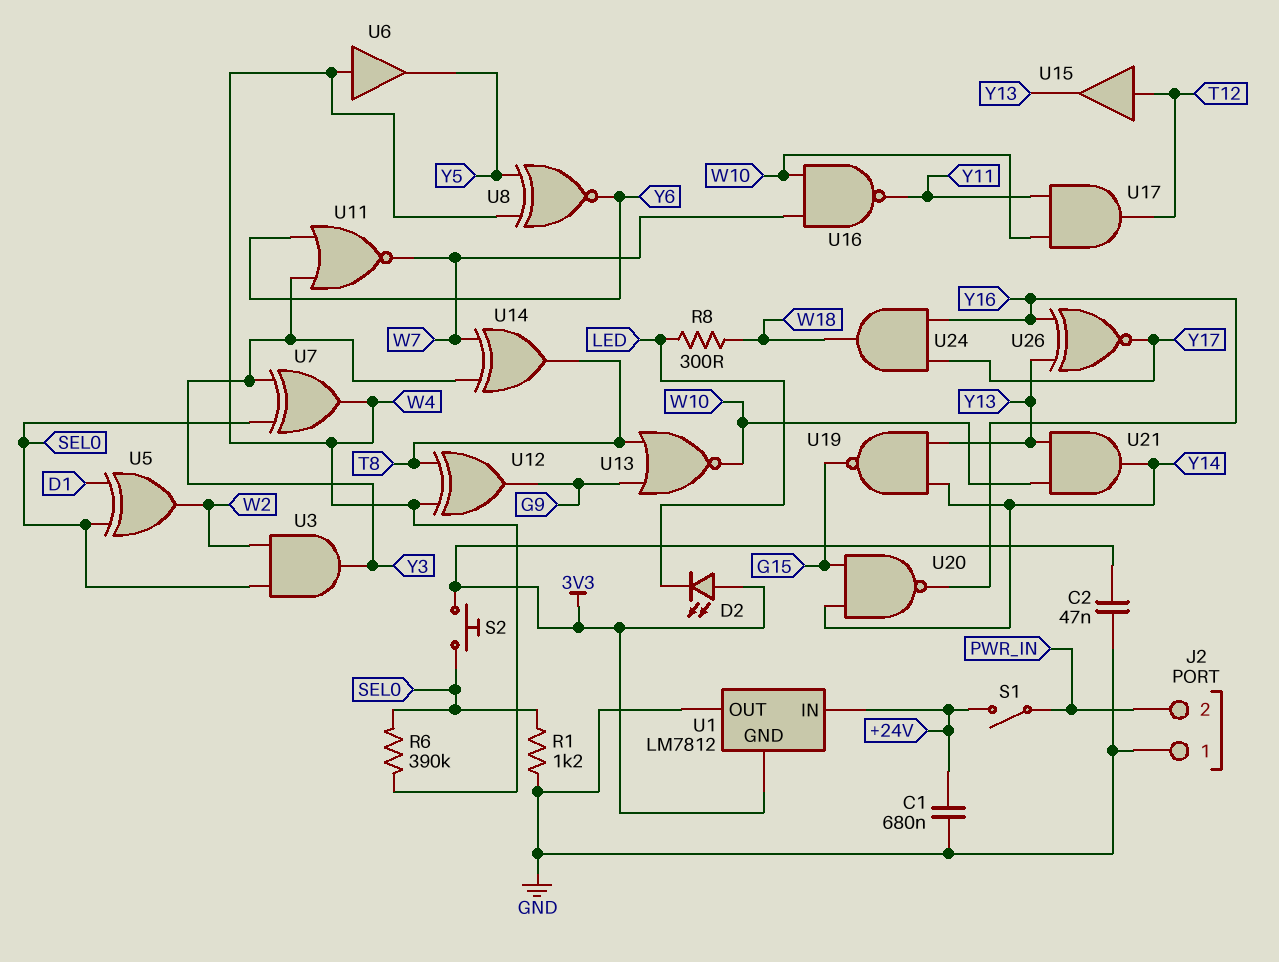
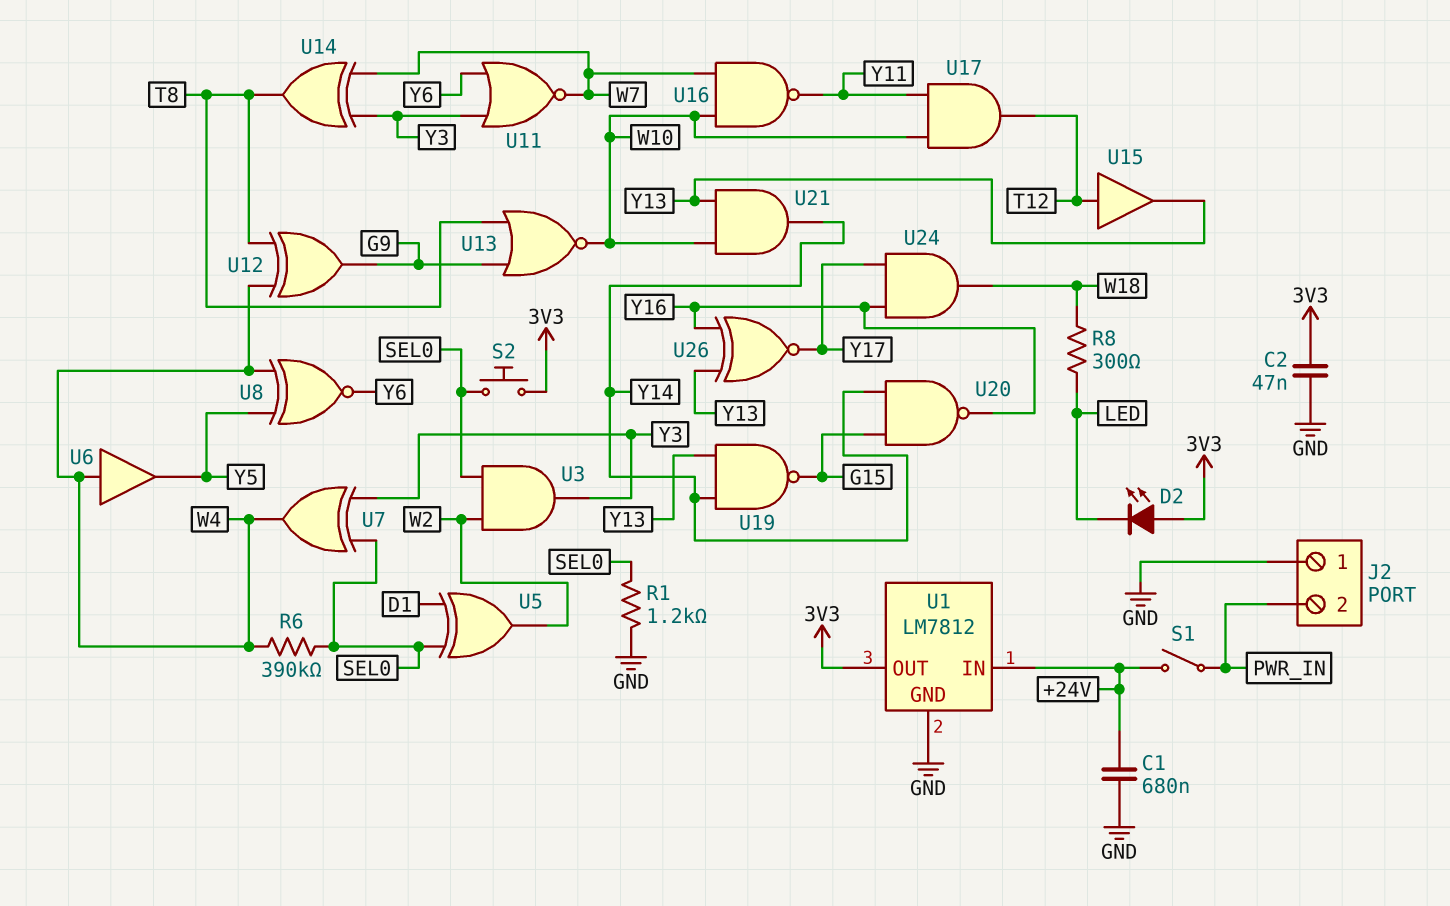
U1 pin GND: 3V3 -> GND
U1 pin OUT: GND -> 3V3

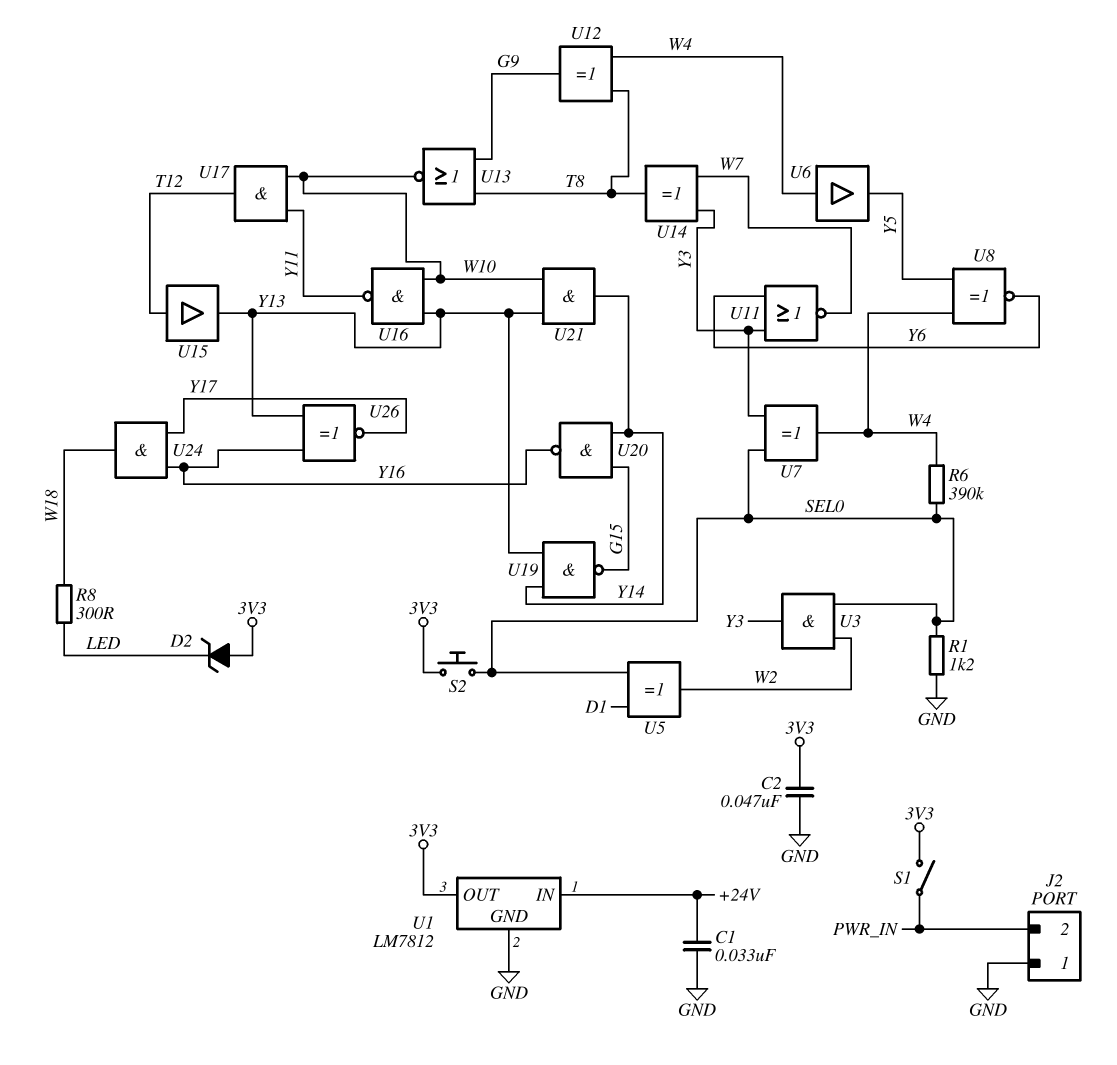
C1: 680nF (+24V, GND) -> 33nF (+24V, GND)
D2: LED (A 3V3, K LED) -> zener (A 3V3, K LED)
S1: switch (+24V, PWR_IN) -> switch (3V3, PWR_IN)
U16: NAND (in W7, in W10, out Y11) -> NAND (in W10, in Y13, out Y11)

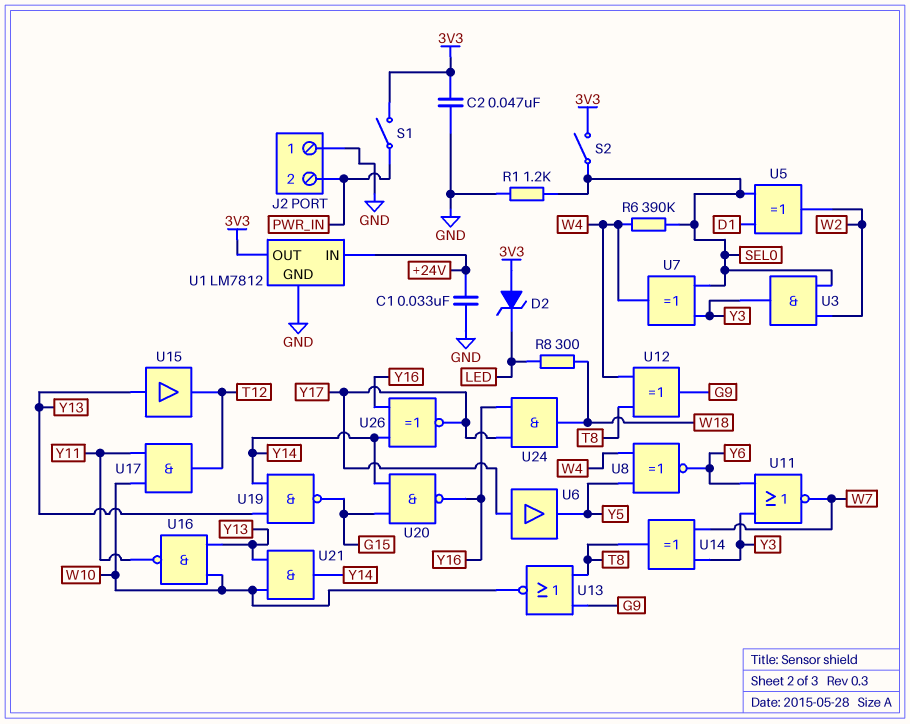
S2: button (3V3, SEL0) -> switch (3V3, SEL0)
U6: buffer (in W4, out Y5) -> buffer (in Y17, out Y5)
U15: buffer (in T12, out Y13) -> buffer (in Y13, out T12)
U26: XNOR (in Y13, in Y16, out Y17) -> XNOR (in Y14, in Y16, out Y17)

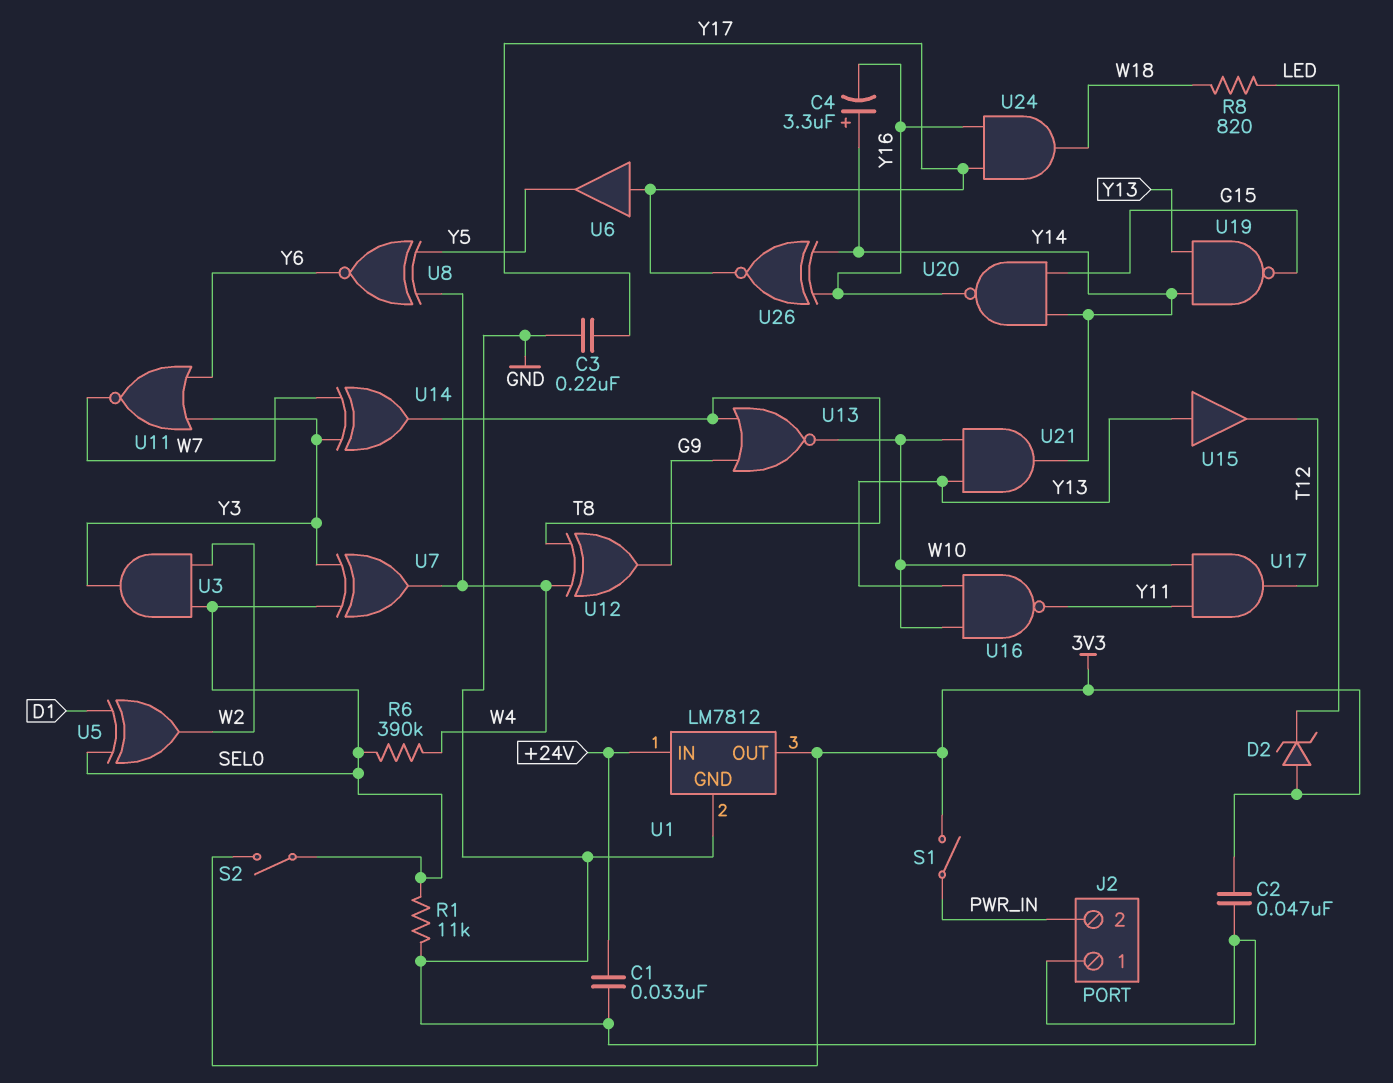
C3: none -> 220nF (GND, Y17)
C4: none -> 3.3uF (plus Y14, minus Y16)
R1: 1.2k (GND, SEL0) -> 11k (GND, SEL0)
R8: 300 (LED, W18) -> 820 (LED, W18)

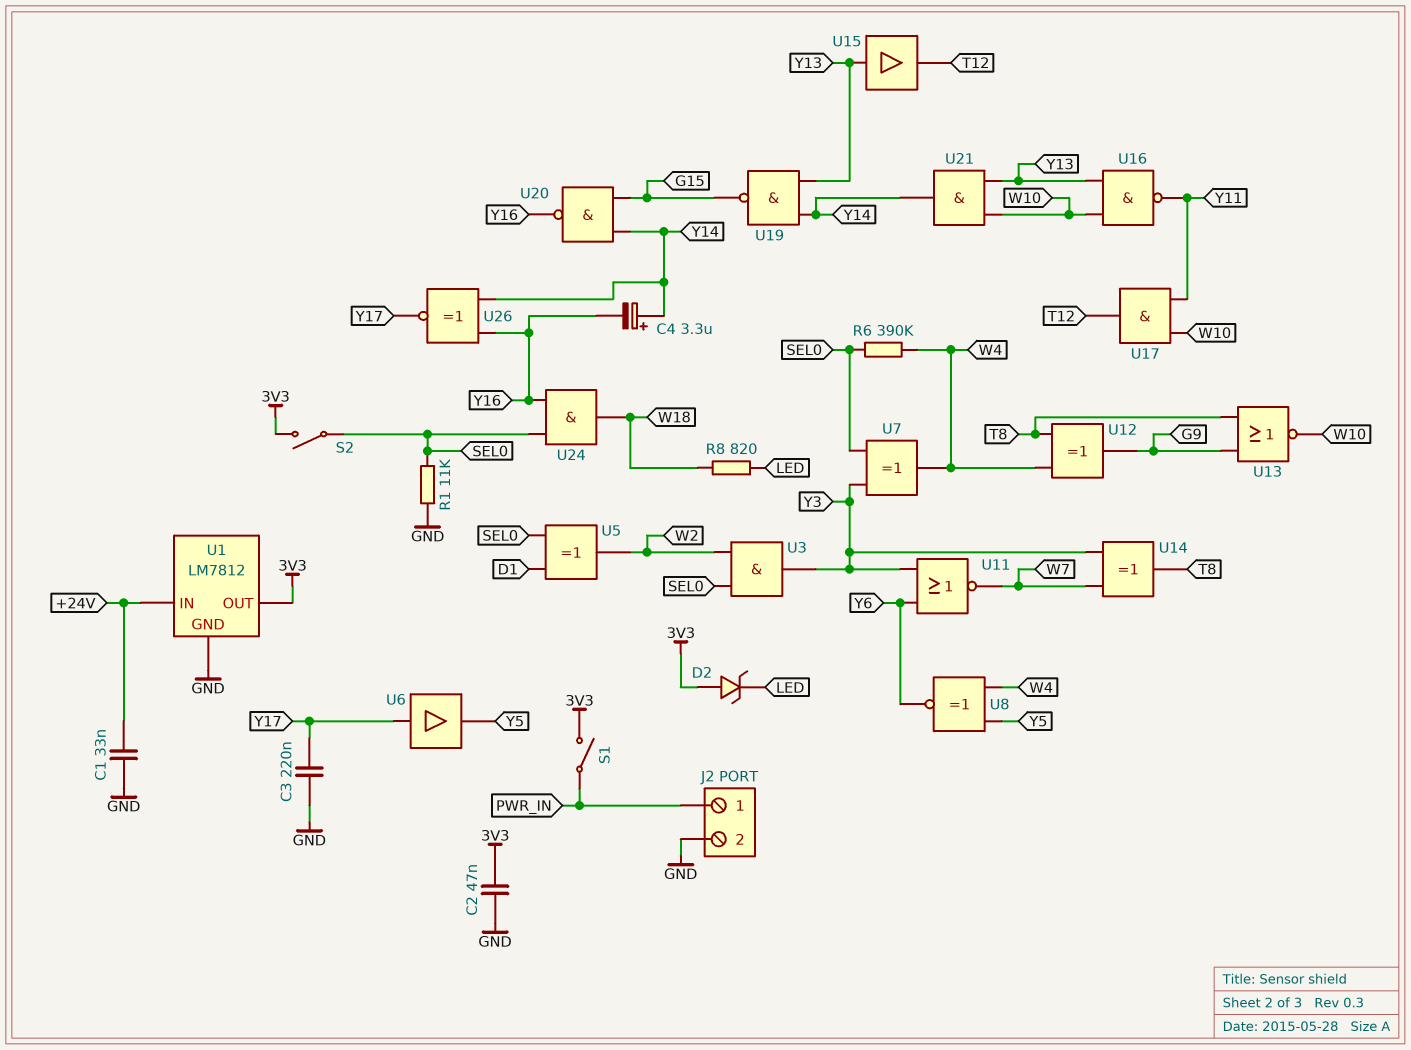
J2 pin 1: GND -> PWR_IN
J2 pin 2: PWR_IN -> GND
U24: AND (in Y16, in Y17, out W18) -> AND (in SEL0, in Y16, out W18)

